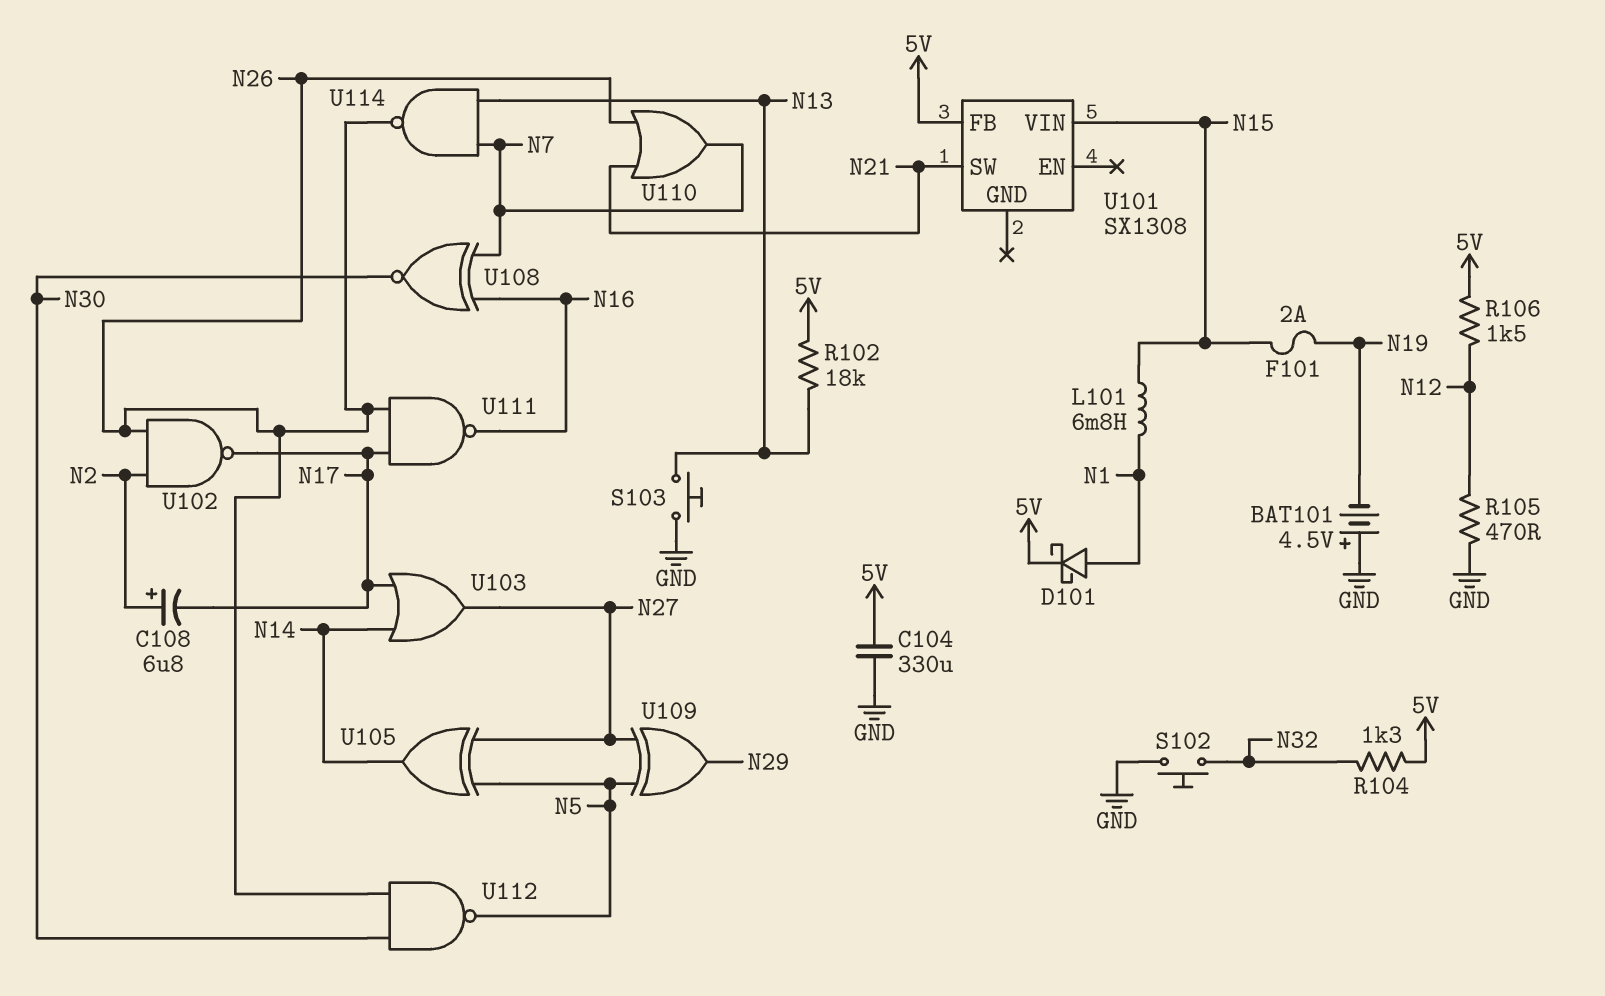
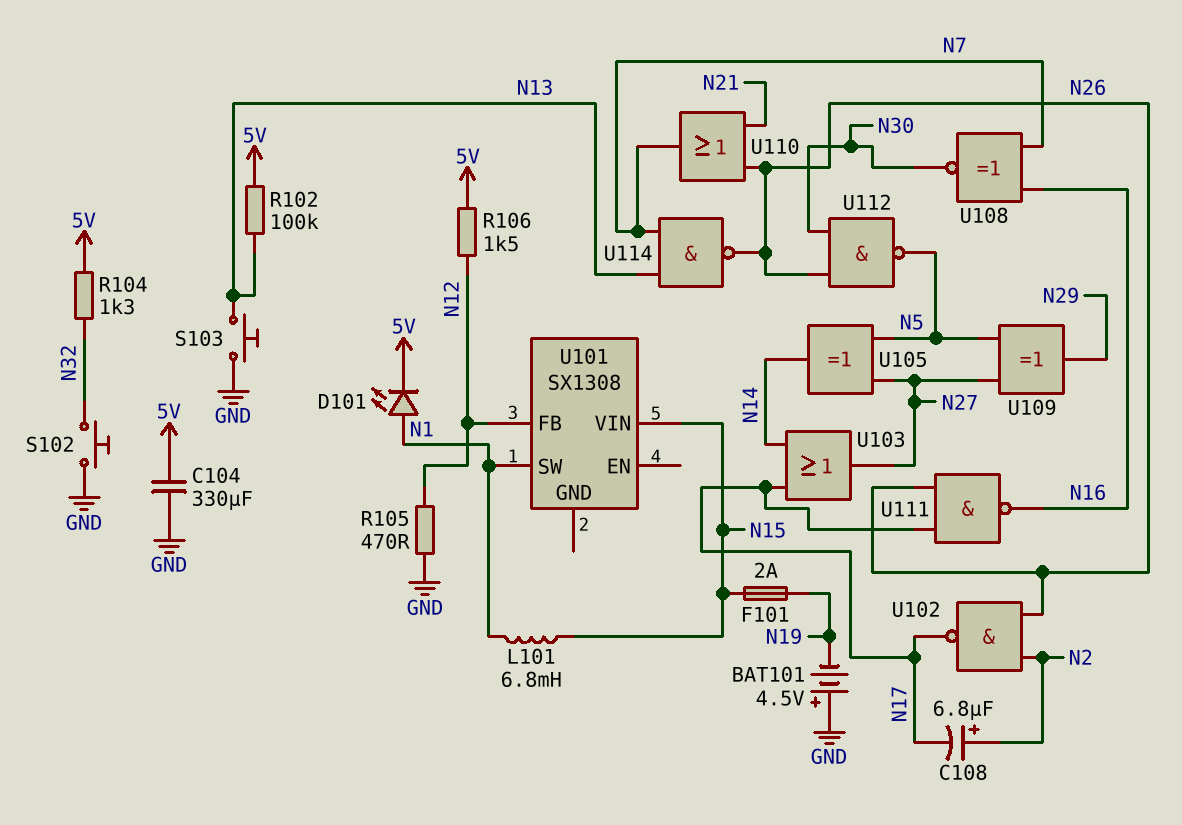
D101: schottky (A N1, K 5V) -> LED (A N1, K 5V)
R102: 18k (5V, N13) -> 100k (5V, N13)
U101 pin FB: 5V -> N12
U101 pin SW: N21 -> N1

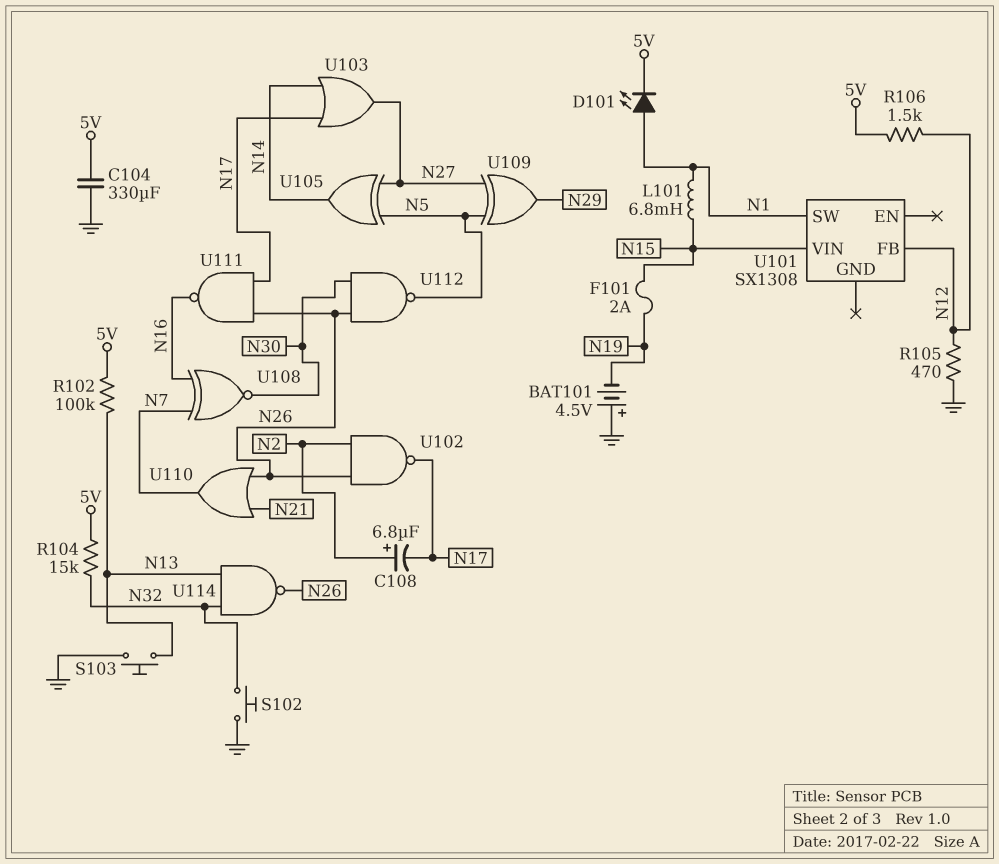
R104: 1.3k (5V, N32) -> 15k (5V, N32)
U114: NAND (in N7, in N13, out N26) -> NAND (in N13, in N32, out N26)

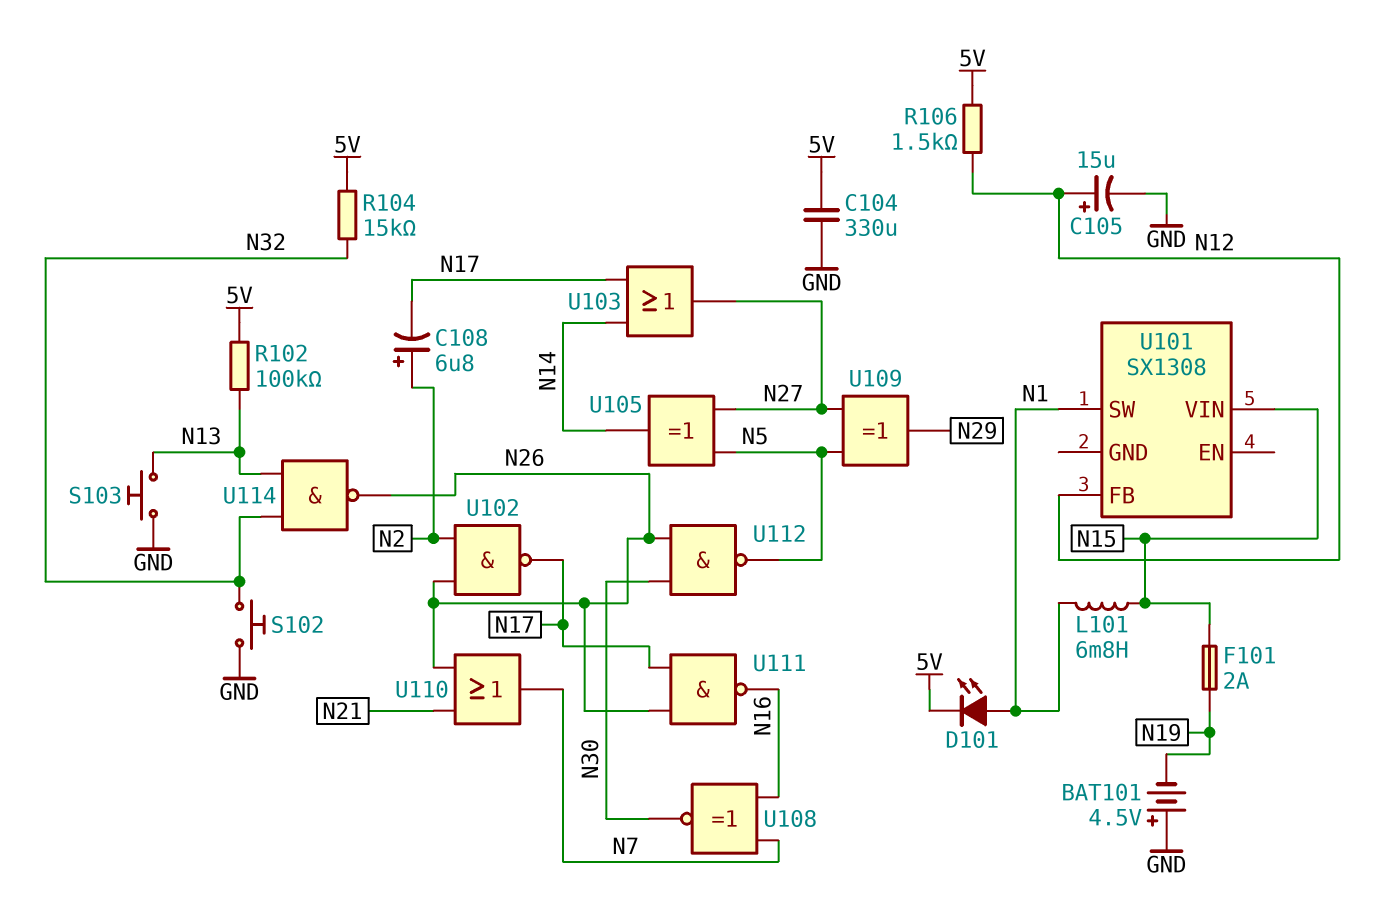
C105: none -> 15uF (plus N12, minus GND)
R105: 470 (GND, N12) -> none

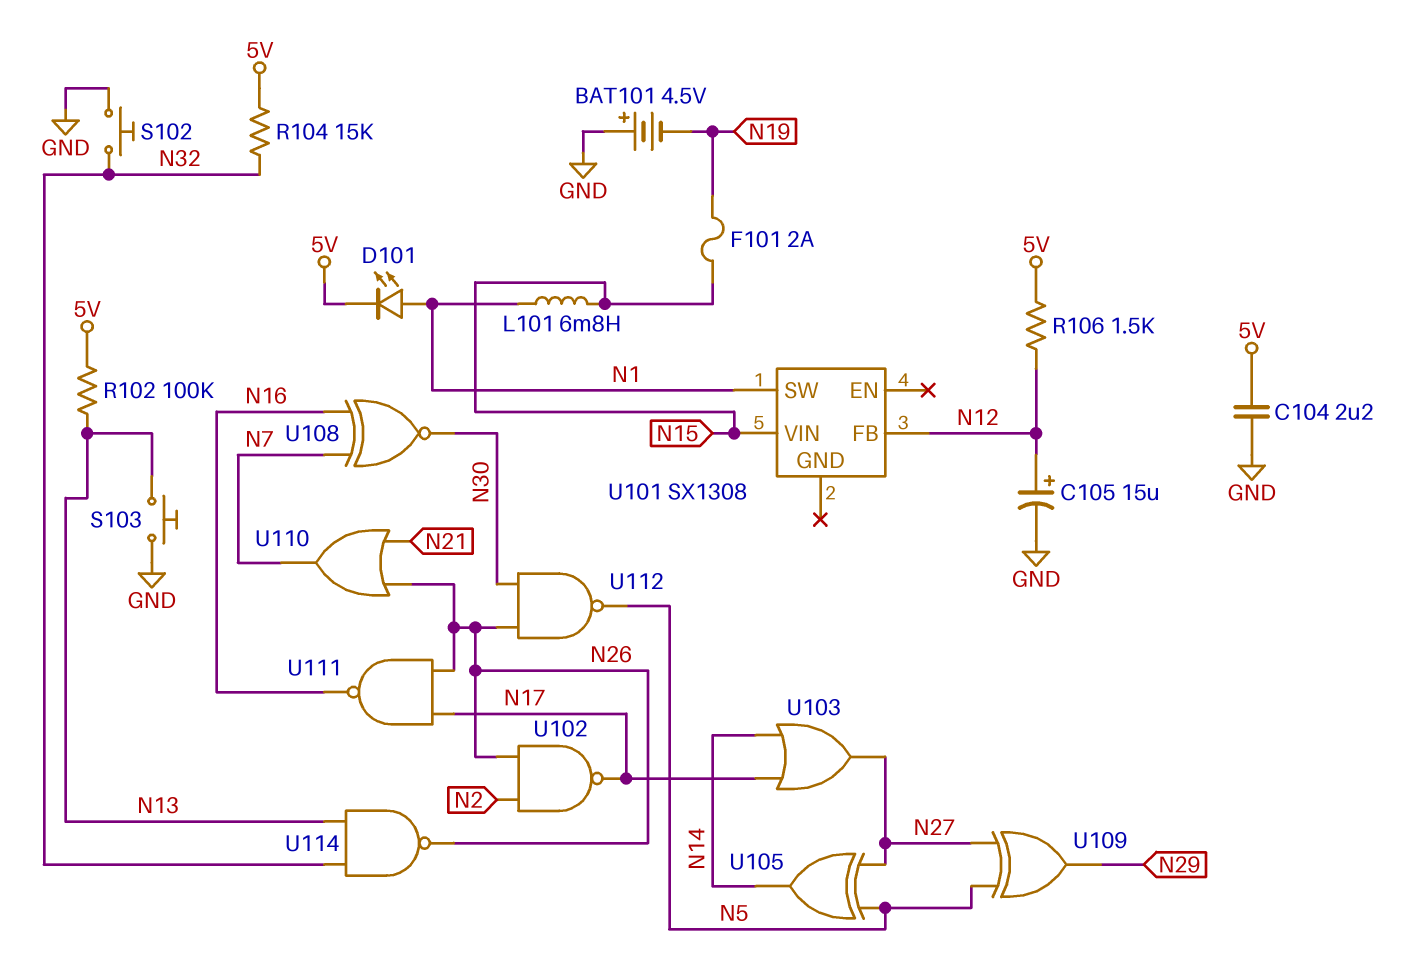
C104: 330uF (5V, GND) -> 2.2uF (5V, GND)
C108: 6.8uF (plus N2, minus N17) -> none

